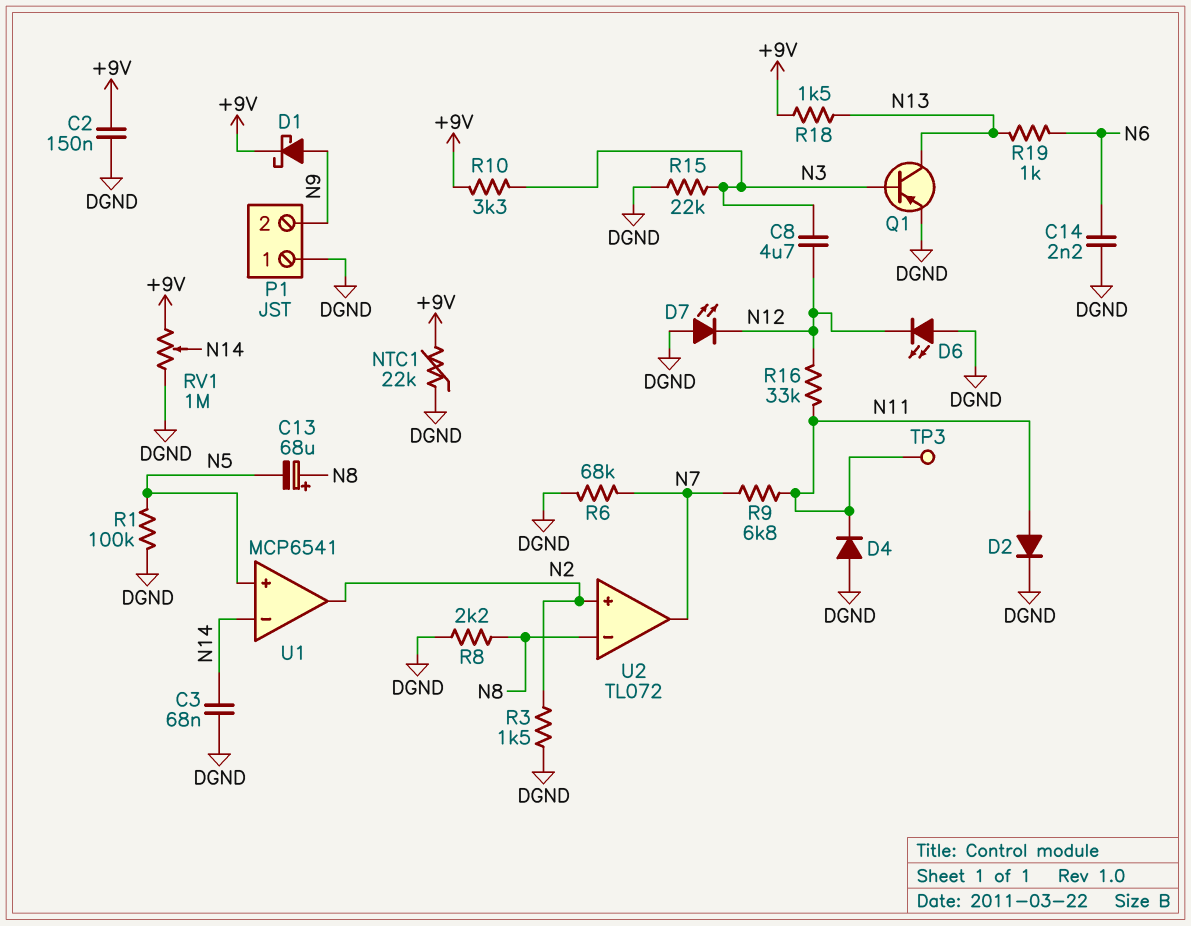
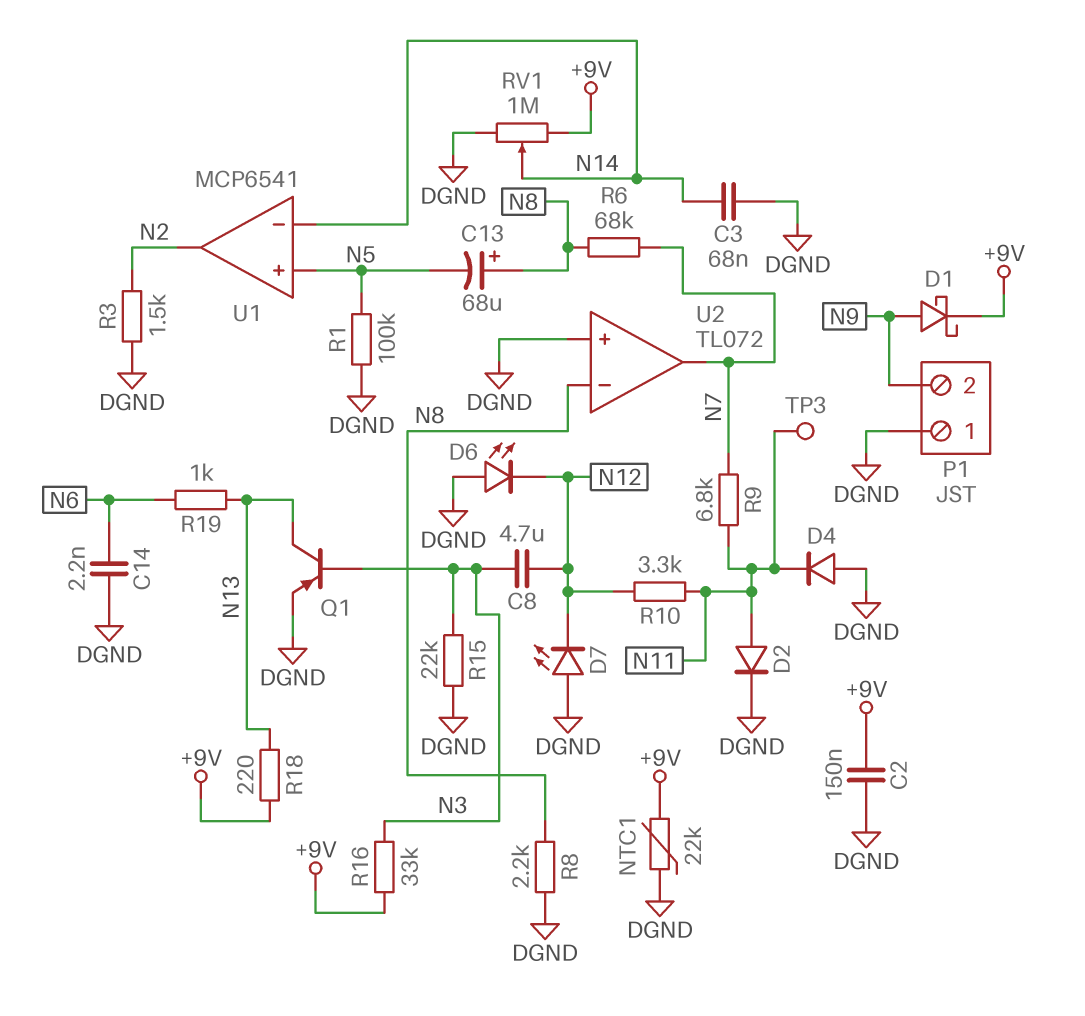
R6: 68k (DGND, N7) -> 68k (N7, N8)
R10: 3.3k (+9V, N3) -> 3.3k (N11, N12)
R16: 33k (N11, N12) -> 33k (+9V, N3)
R18: 1.5k (+9V, N13) -> 220 (+9V, N13)
U2 pin in+: N2 -> DGND

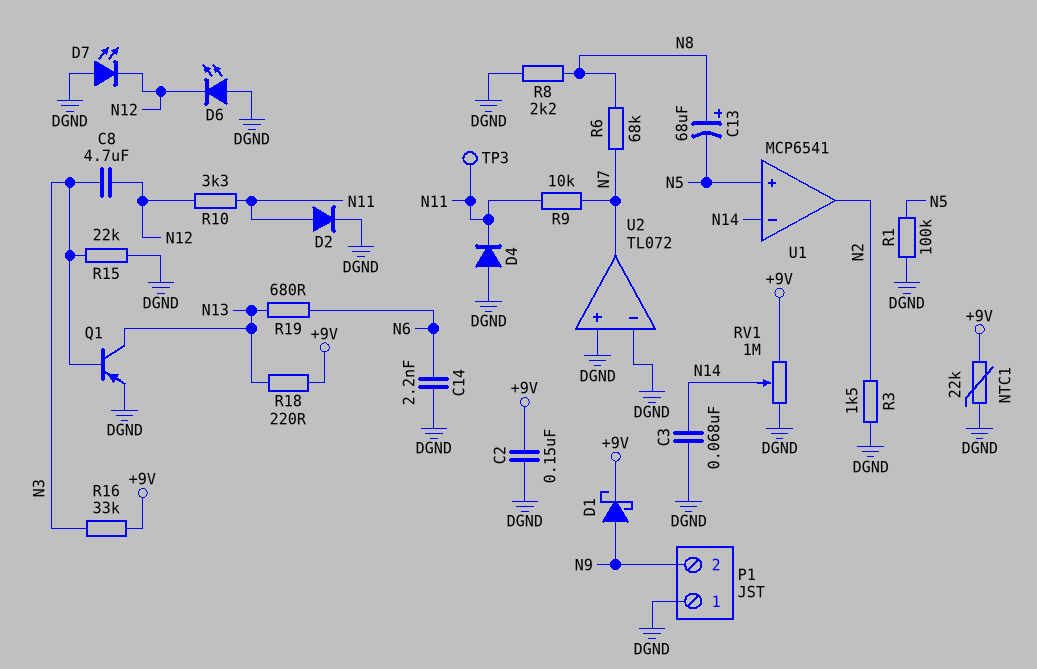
R9: 6.8k (N7, N11) -> 10k (N7, N11)
R19: 1k (N6, N13) -> 680 (N6, N13)
U2 pin in-: N8 -> DGND

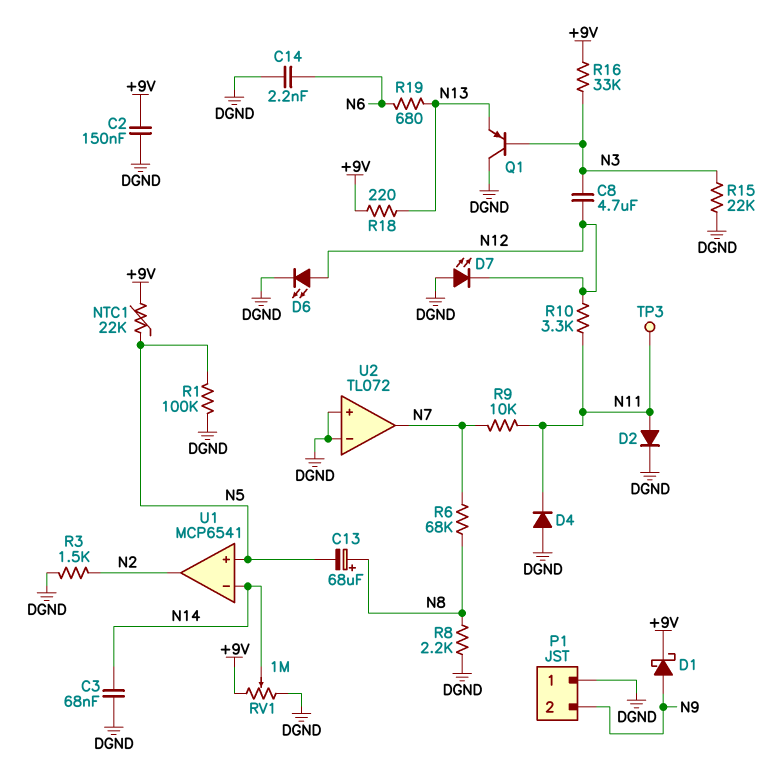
D6: LED (A DGND, K N12) -> LED (A N12, K DGND)
NTC1: 22k (+9V, DGND) -> 22k (+9V, N5)
Q1: PNP (B N3, C N13, E DGND) -> PNP (B N3, C DGND, E N13)

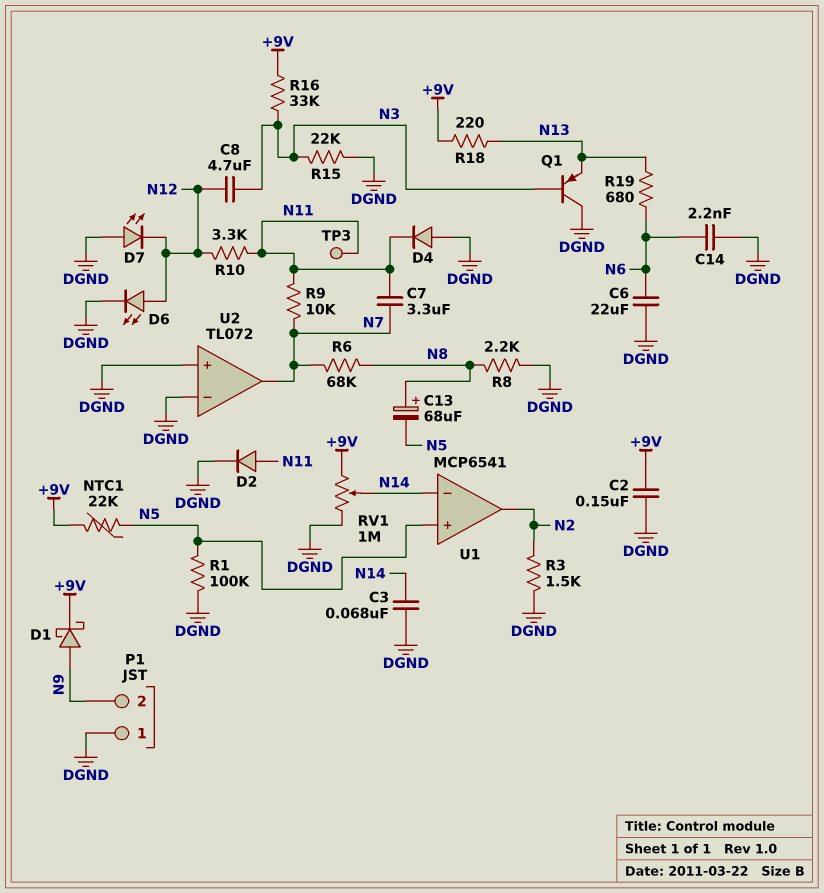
C6: none -> 22uF (DGND, N6)
C7: none -> 3.3uF (N7, N11)

